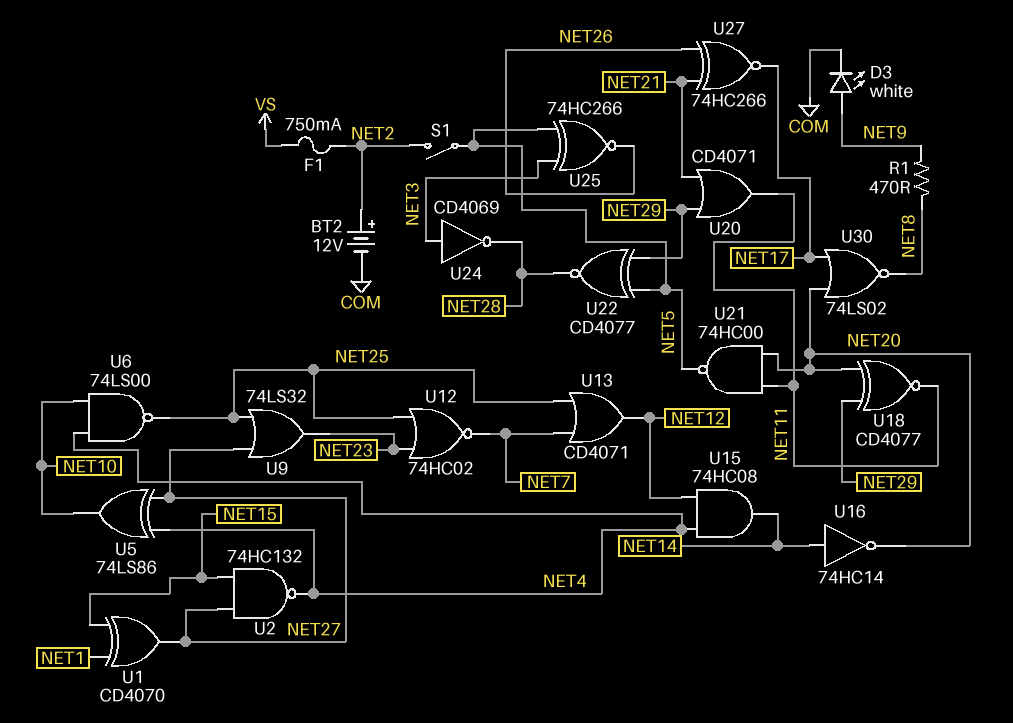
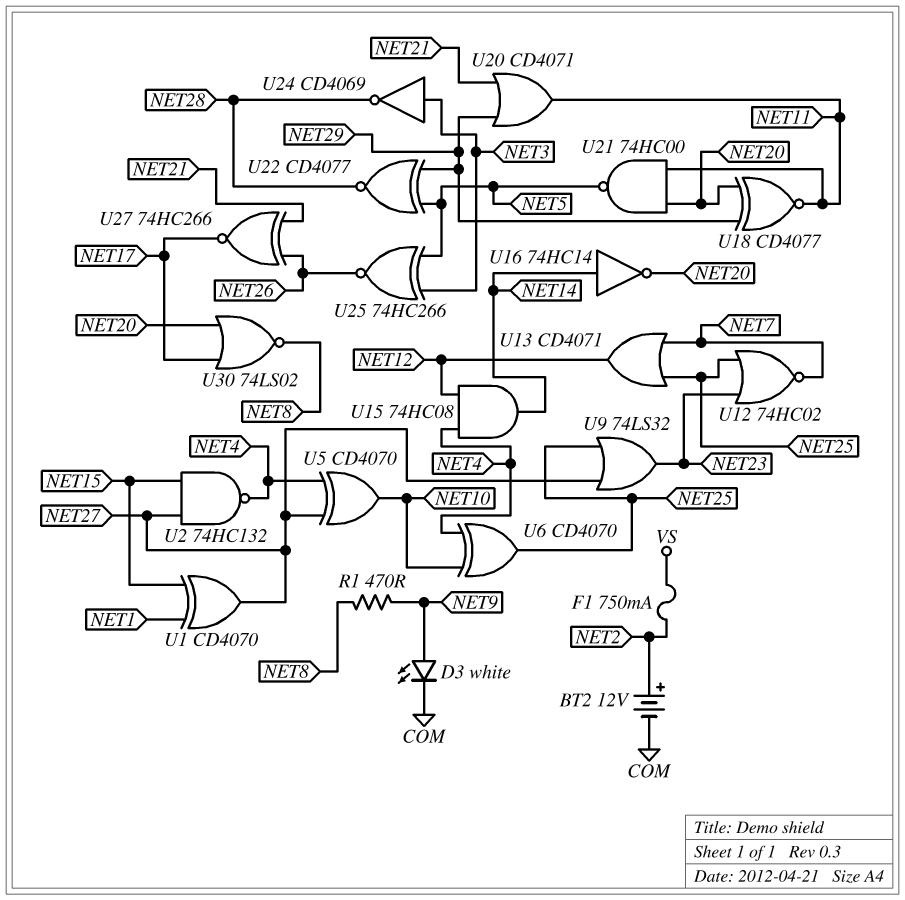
S1: switch (NET2, NET5) -> none
U5: XOR 74LS86 (in NET4, in NET27, out NET10) -> XOR CD4070 (in NET4, in NET27, out NET10)
U6: NAND 74LS00 (in NET4, in NET10, out NET25) -> XOR CD4070 (in NET4, in NET10, out NET25)

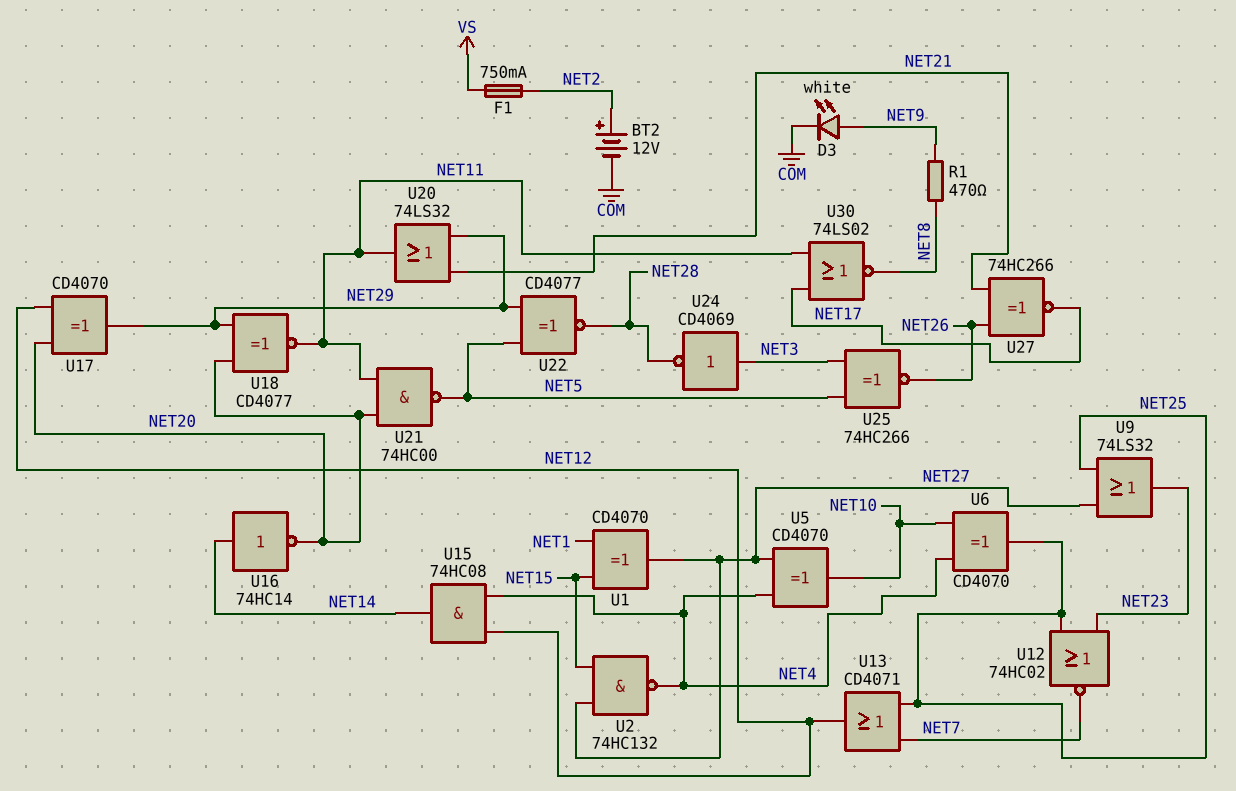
U17: none -> XOR CD4070 (in NET12, in NET20, out NET29)
U20: OR CD4071 (in NET21, in NET29, out NET11) -> OR 74LS32 (in NET21, in NET29, out NET11)
U30: NOR 74LS02 (in NET17, in NET20, out NET8) -> NOR 74LS02 (in NET11, in NET17, out NET8)

